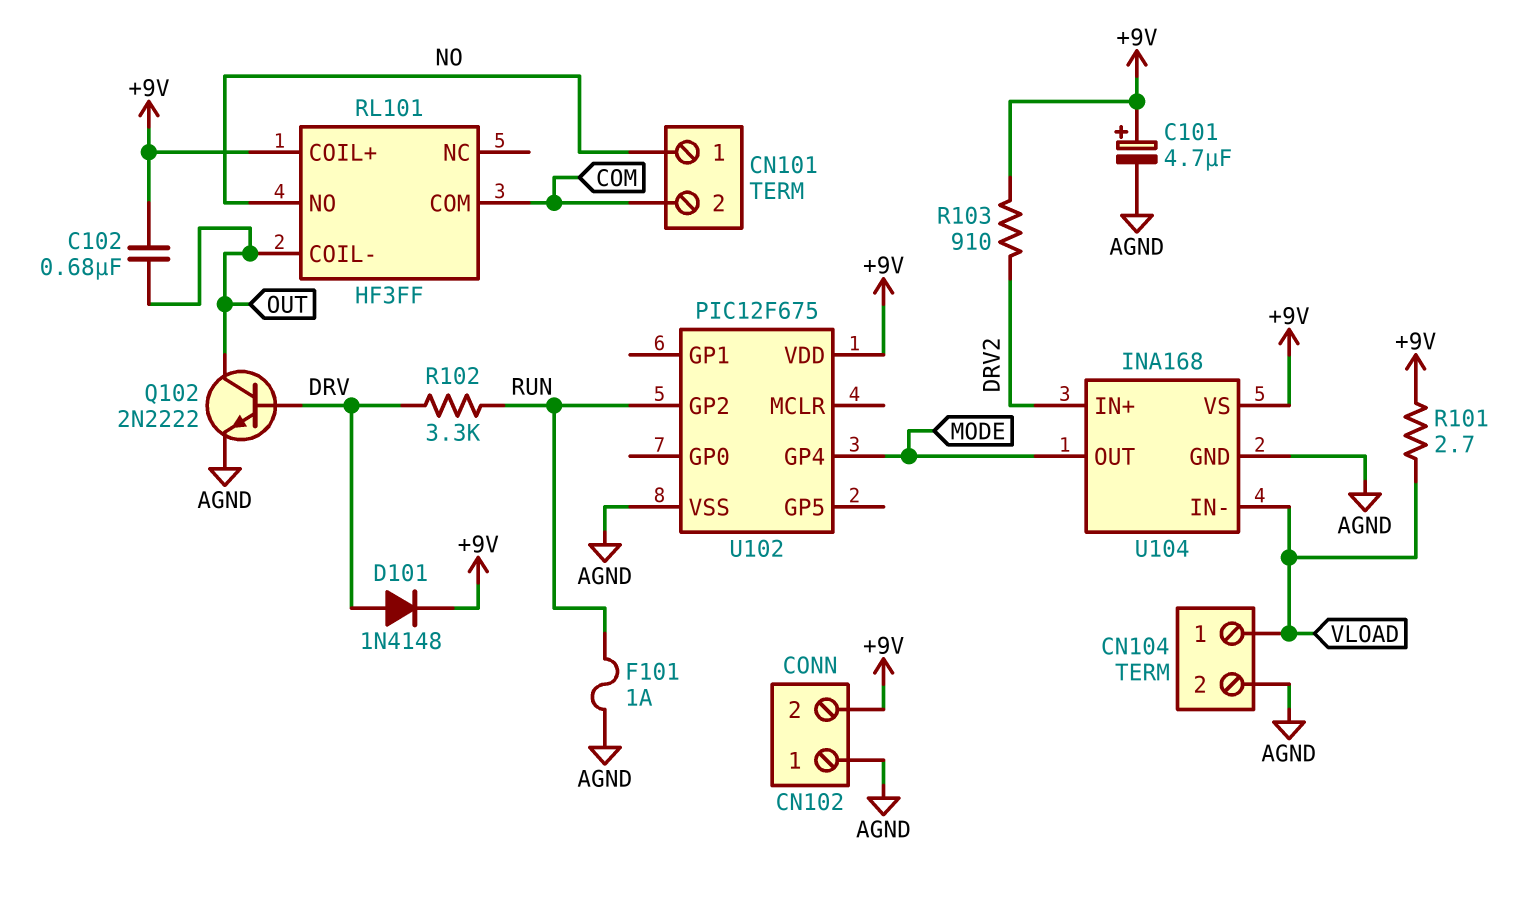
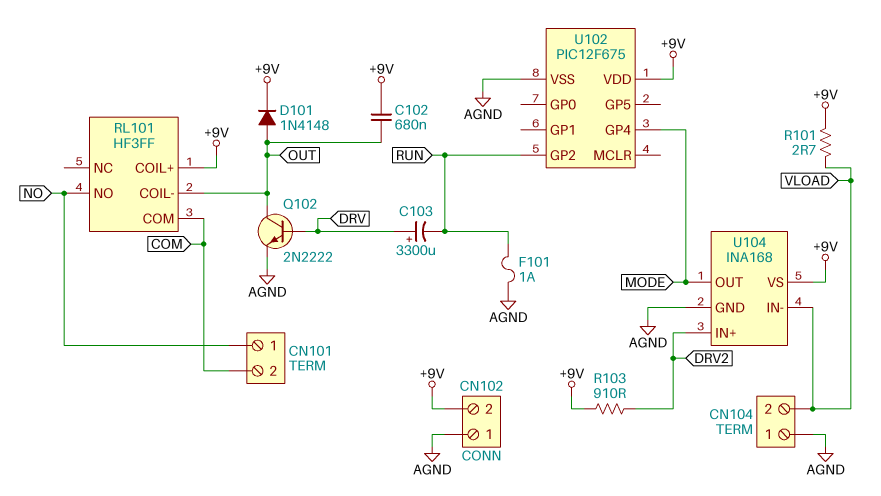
C101: 4.7uF (plus +9V, minus AGND) -> none
C103: none -> 3300uF (plus DRV, minus RUN)
CN104 pin 1: VLOAD -> AGND
CN104 pin 2: AGND -> VLOAD
D101: diode 1N4148 (A DRV, K +9V) -> diode 1N4148 (A OUT, K +9V)
R102: 3.3k (DRV, RUN) -> none

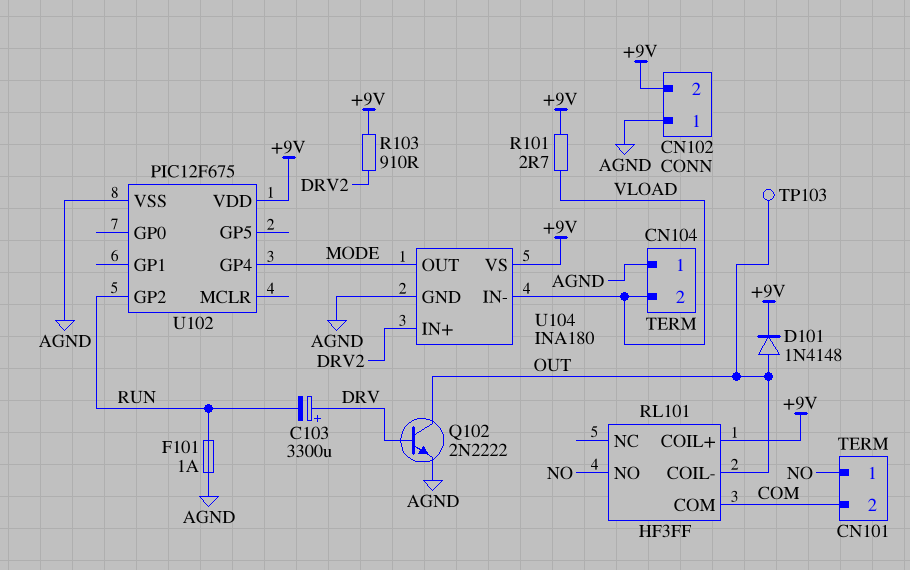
C102: 680nF (+9V, OUT) -> none
TP103: none -> test point (OUT)
U104: INA168 -> INA180

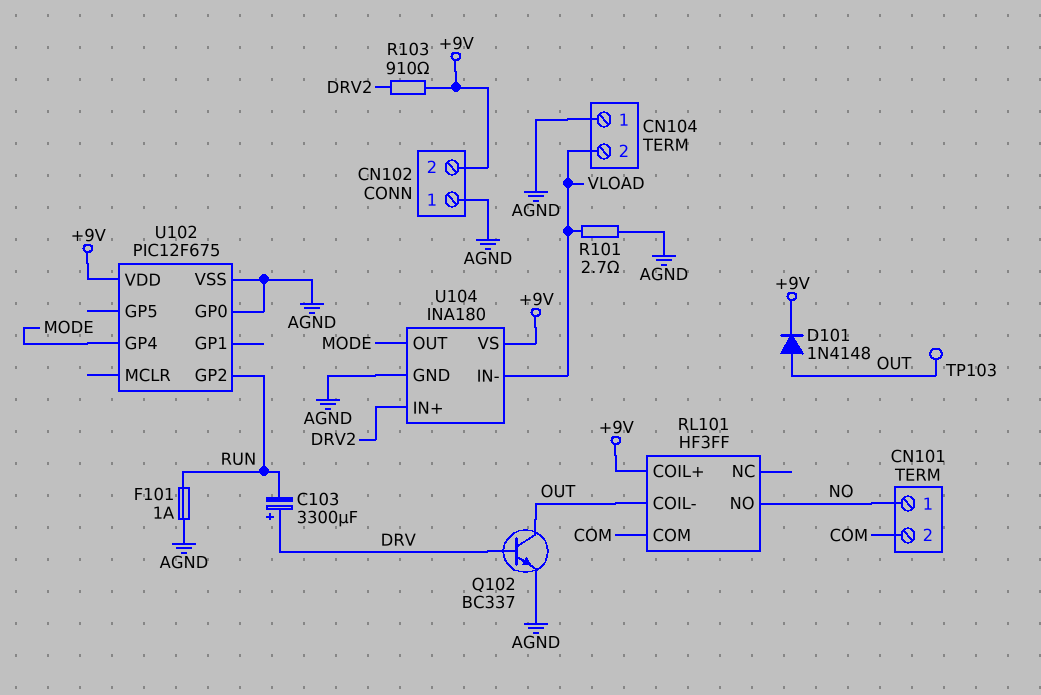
Q102: NPN 2N2222 (B DRV, C OUT, E AGND) -> NPN BC337 (B DRV, C OUT, E AGND)
R101: 2.7 (+9V, VLOAD) -> 2.7 (AGND, VLOAD)
U102 pin GP0: none -> AGND

